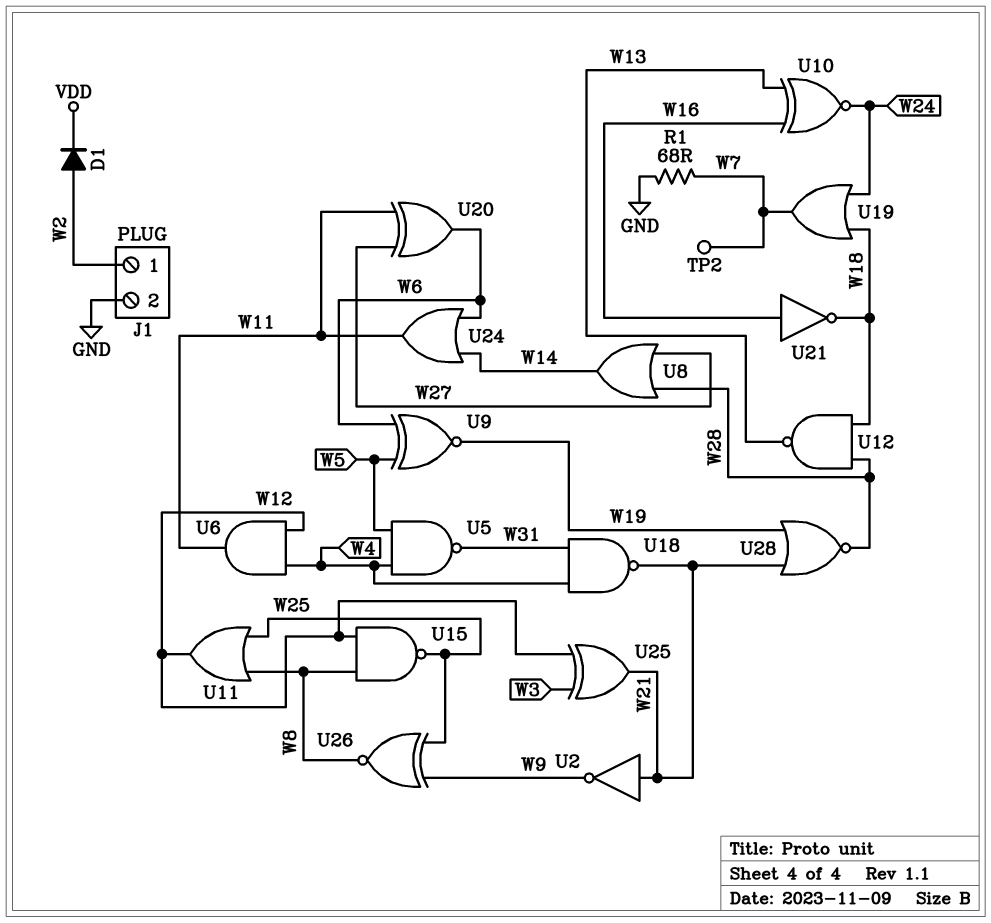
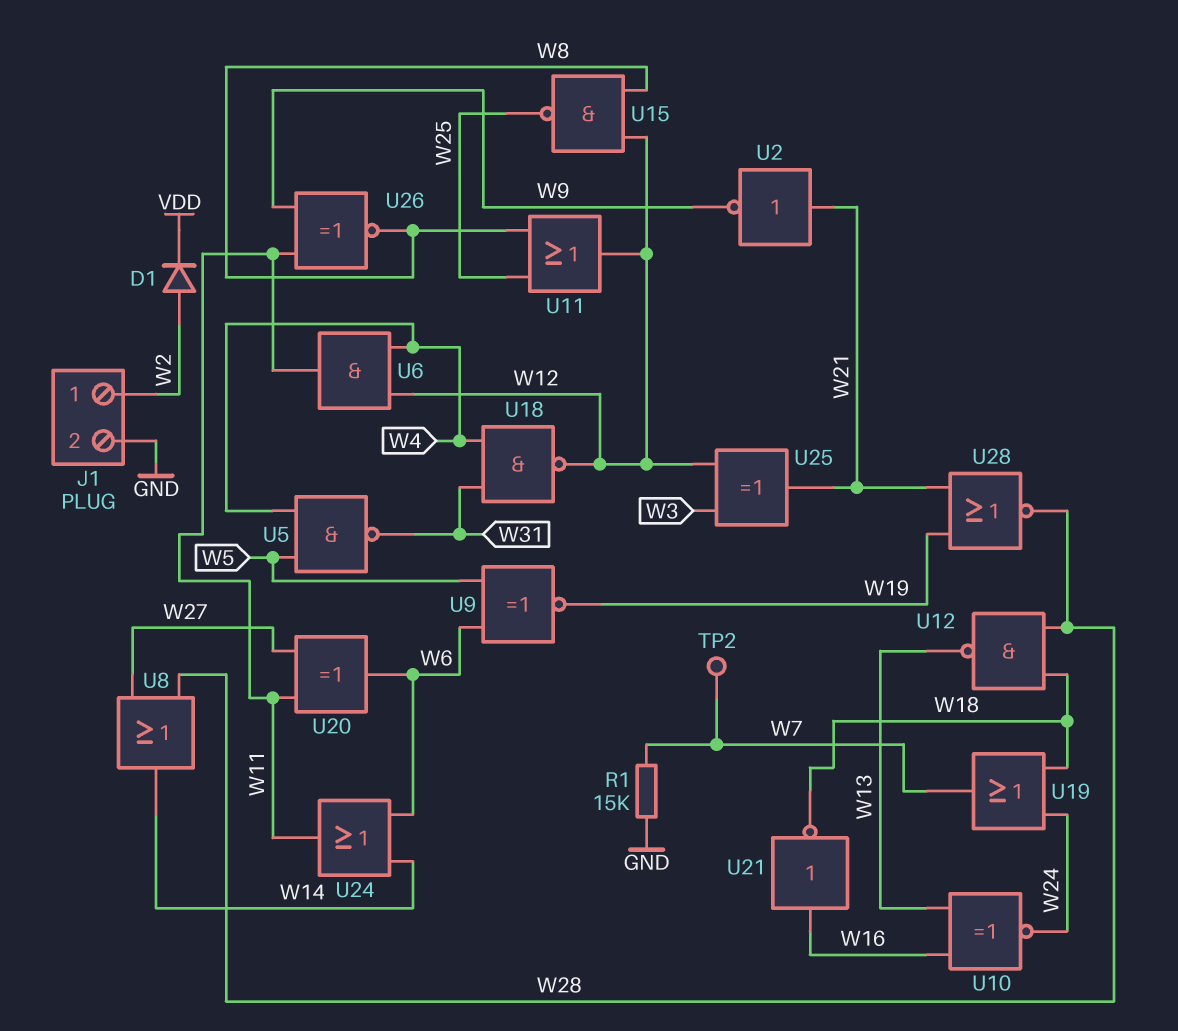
R1: 68 (GND, W7) -> 15k (GND, W7)
U18: NAND (in W4, in W31, out W21) -> NAND (in W4, in W31, out W12)
U26: XNOR (in W9, in W25, out W8) -> XNOR (in W9, in W11, out W8)

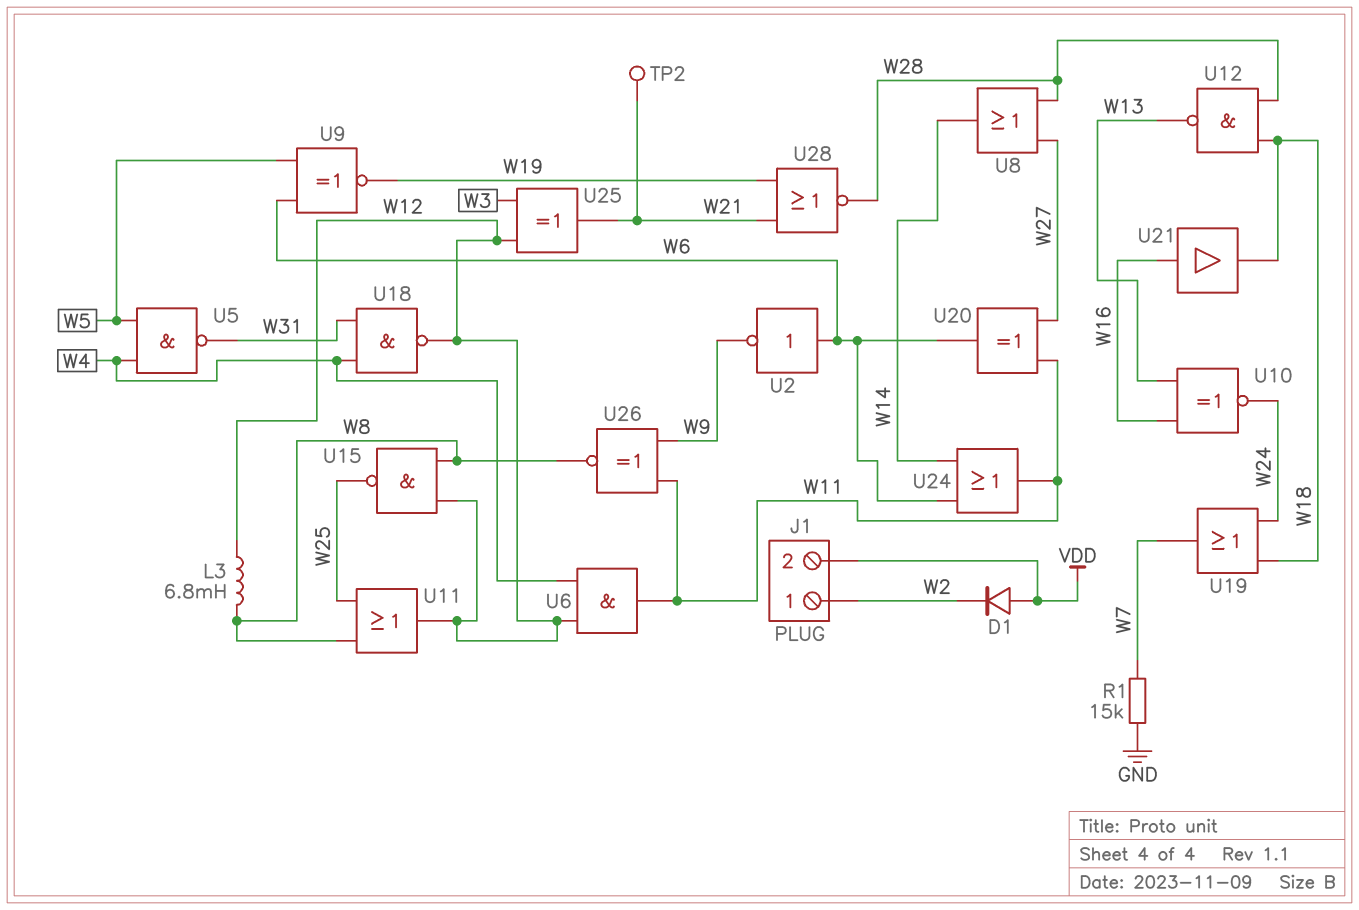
D1: diode (A W2, K VDD) -> diode (A VDD, K W2)
J1 pin 2: GND -> VDD
L3: none -> 6.8mH (W8, W12)
TP2: test point (W7) -> test point (W21)
U2: NOT (in W21, out W9) -> NOT (in W6, out W9)
U21: NOT (in W16, out W18) -> buffer (in W16, out W18)

